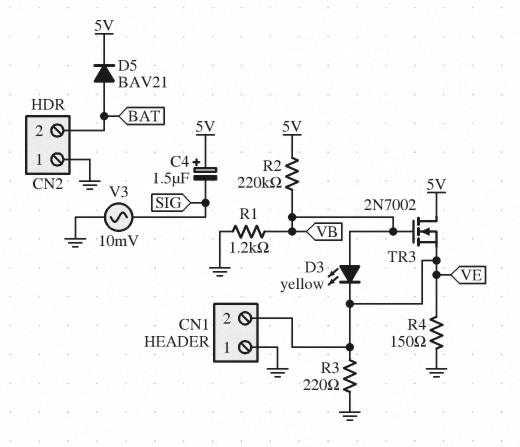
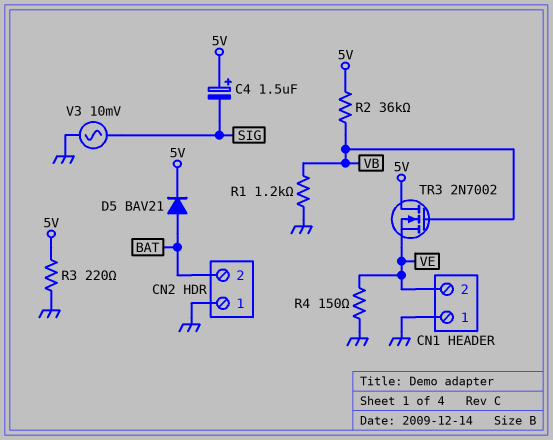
D3: LED yellow (A VB, K VE) -> none
R2: 220k (5V, VB) -> 36k (5V, VB)
R3: 220 (GND, VE) -> 220 (5V, GND)

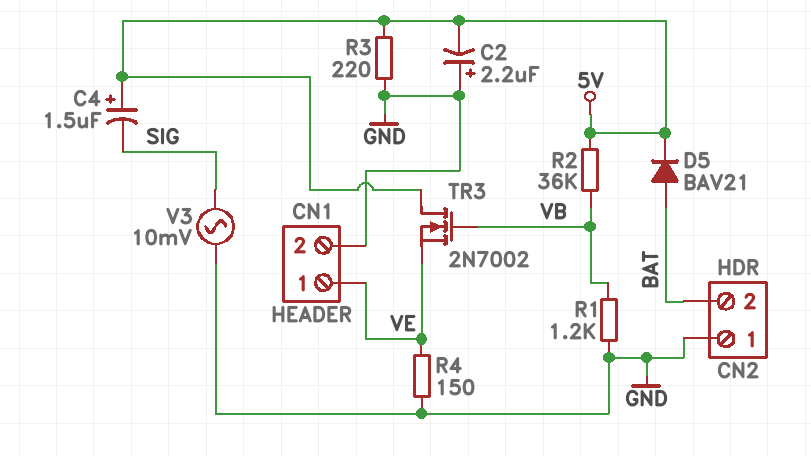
C2: none -> 2.2uF (plus GND, minus 5V)
CN1 pin 1: GND -> VE
CN1 pin 2: VE -> GND

